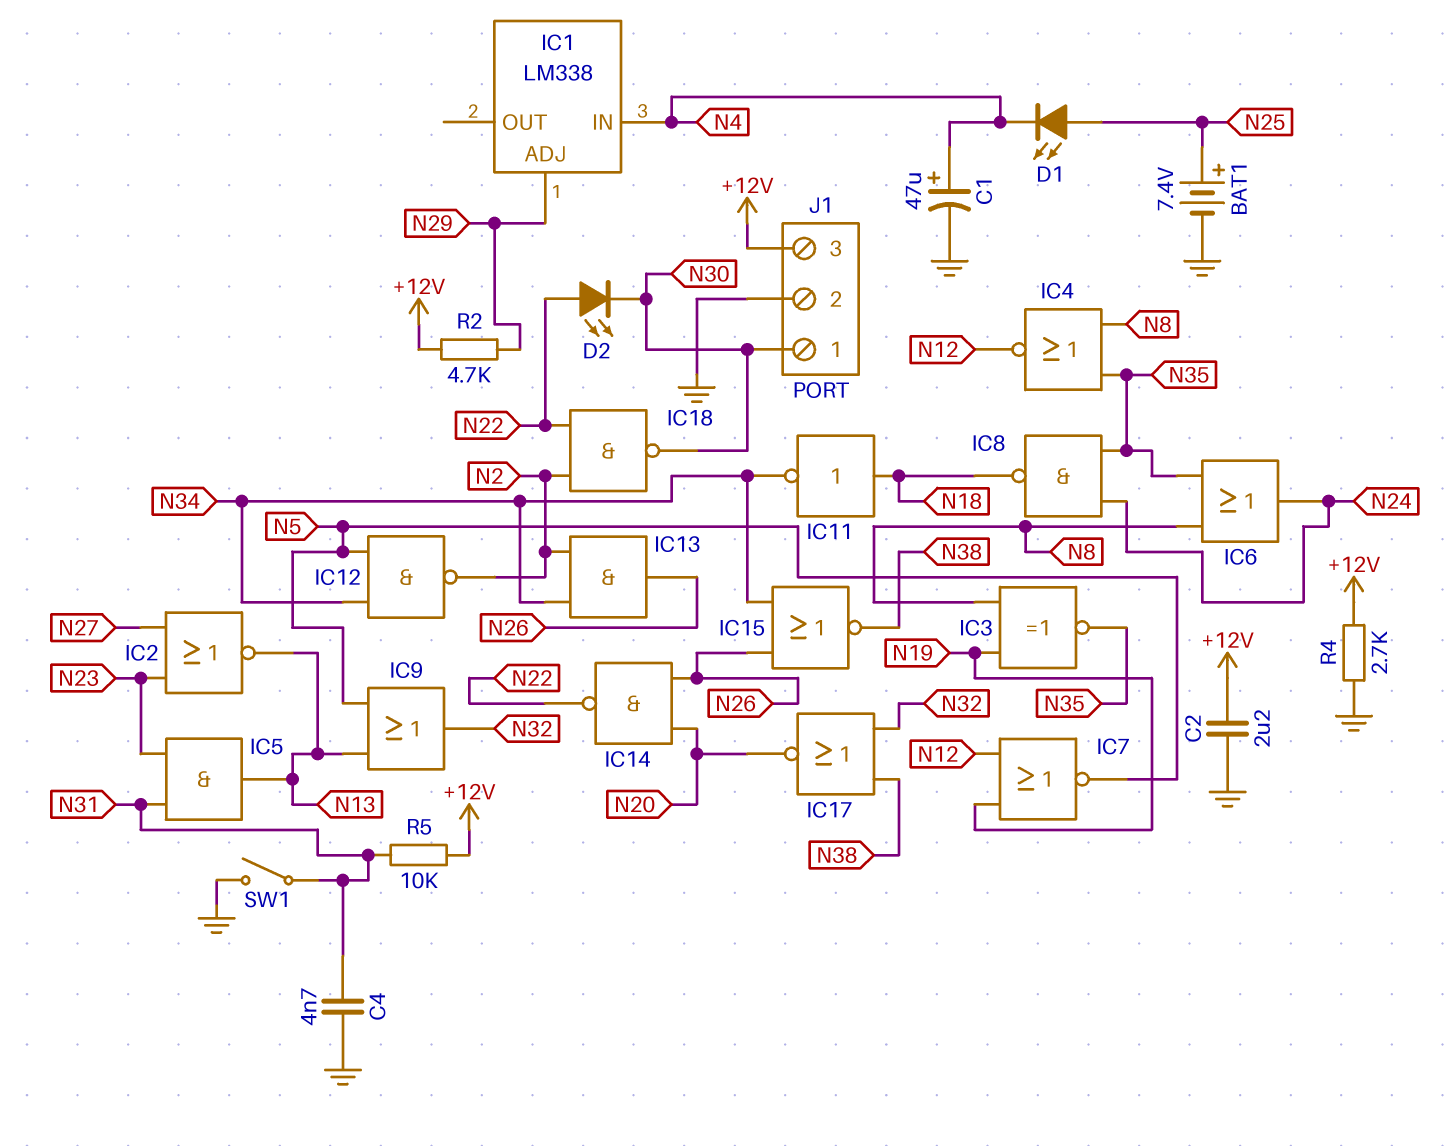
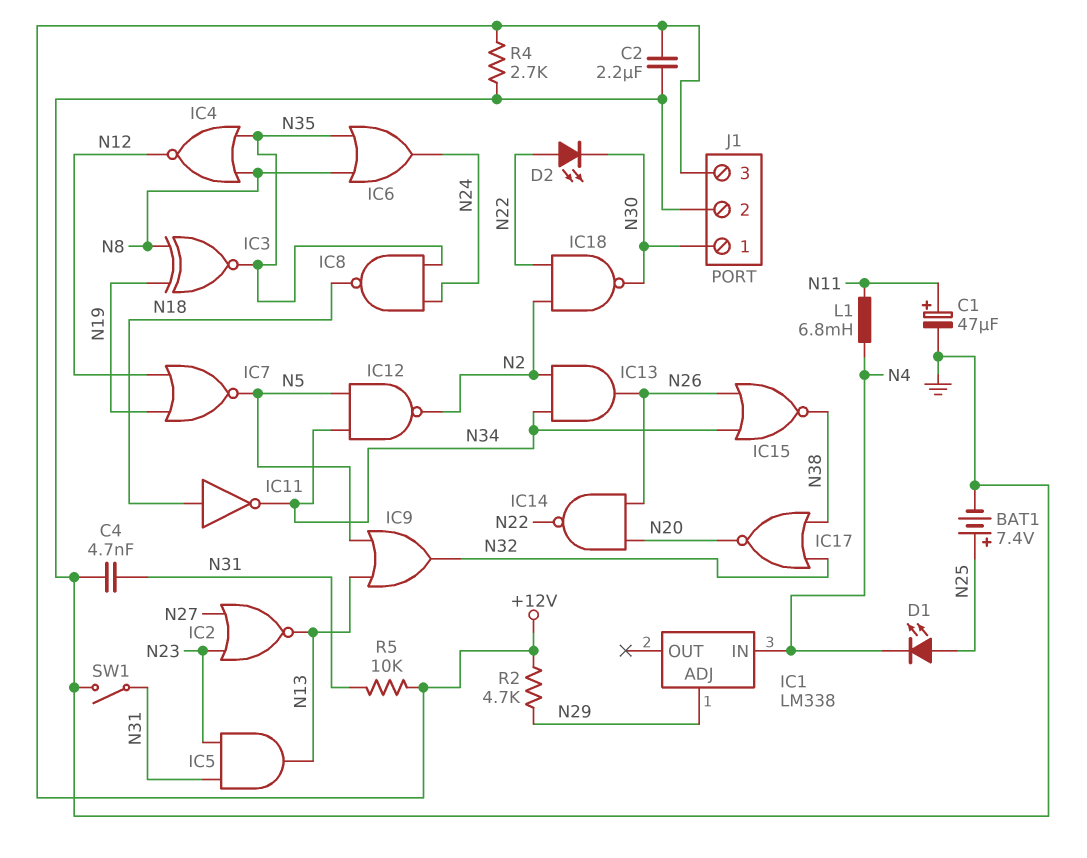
C1: 47uF (plus N4, minus GND) -> 47uF (plus N11, minus GND)
L1: none -> 6.8mH (N4, N11)

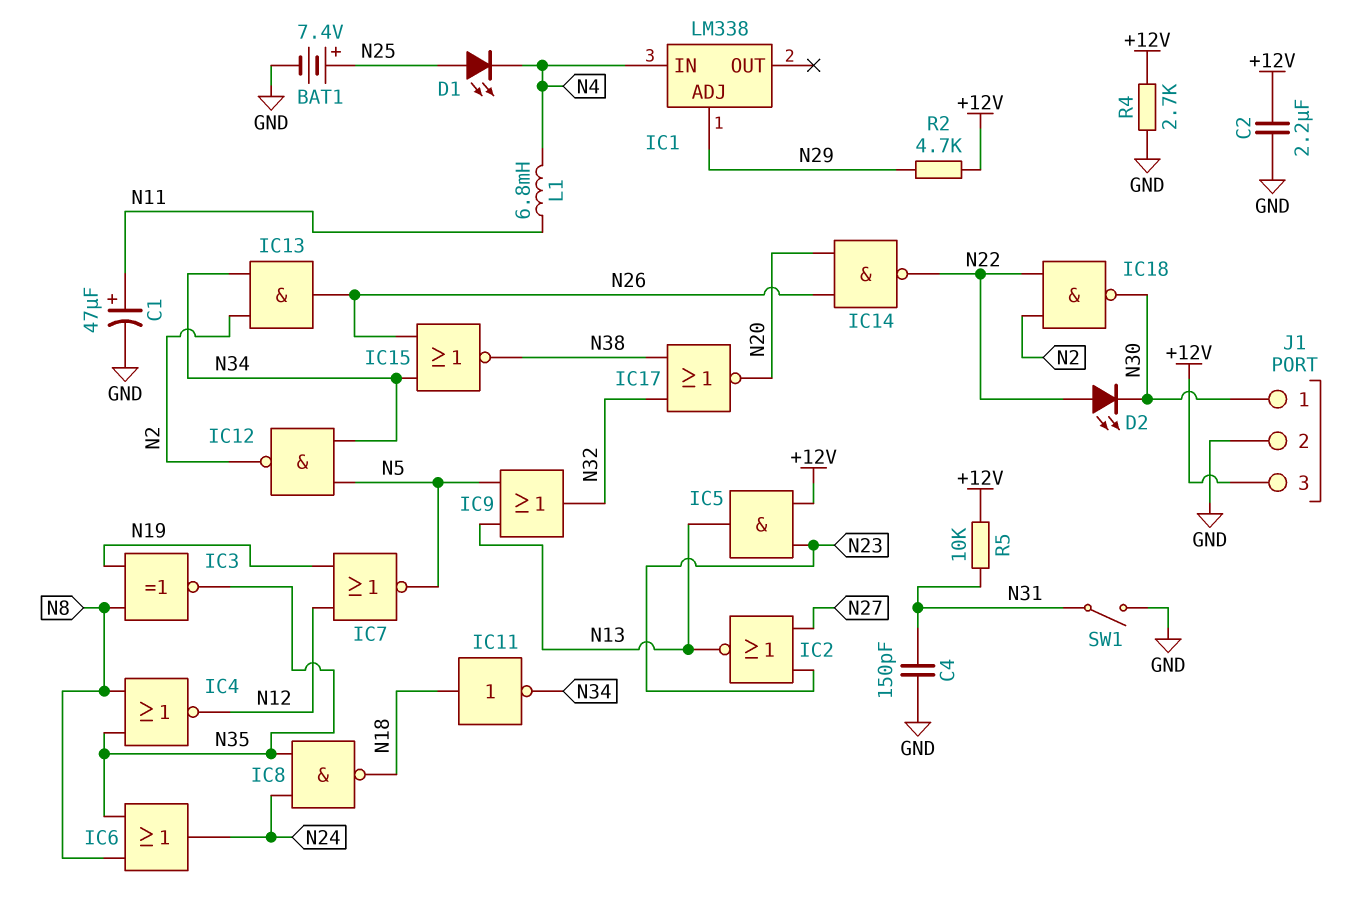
C4: 4.7nF (GND, N31) -> 150pF (GND, N31)
IC5: AND (in N23, in N31, out N13) -> AND (in +12V, in N23, out N13)

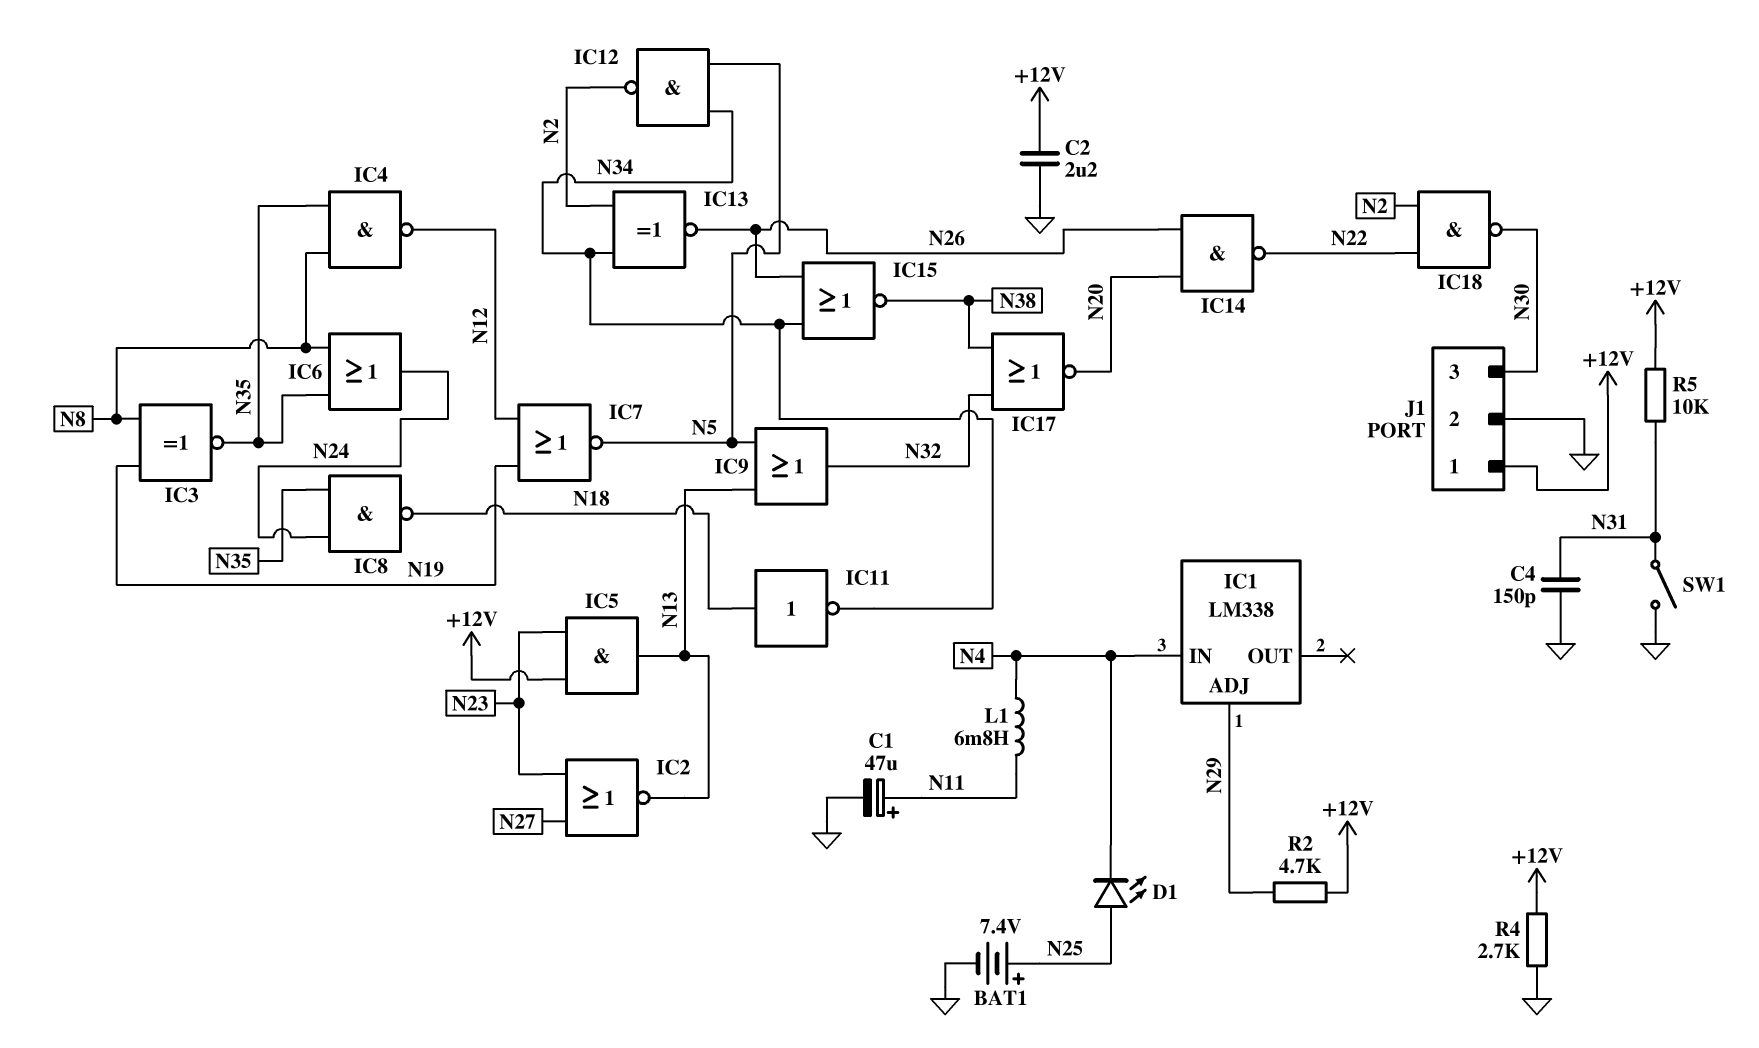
D2: LED (A N22, K N30) -> none
IC4: NOR (in N8, in N35, out N12) -> NAND (in N8, in N35, out N12)
IC13: AND (in N2, in N34, out N26) -> XNOR (in N2, in N34, out N26)
J1 pin 1: N30 -> +12V
J1 pin 3: +12V -> N30

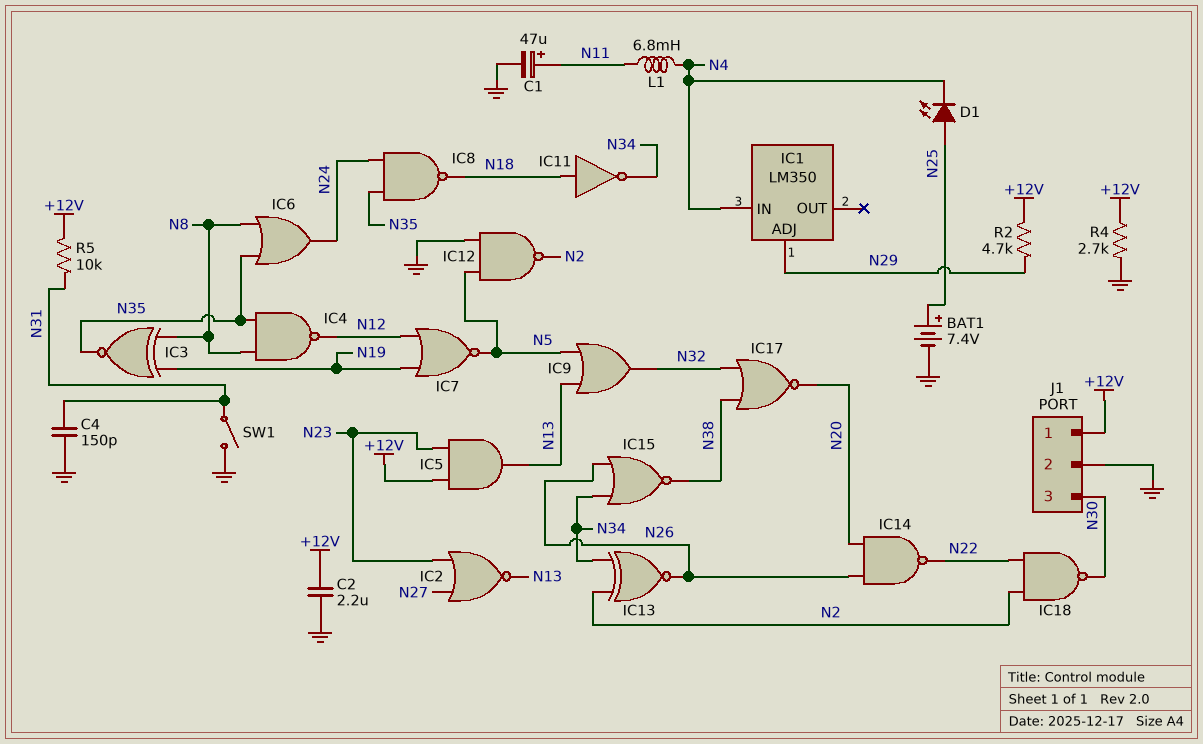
IC1: LM338 -> LM350
IC12: NAND (in N5, in N34, out N2) -> NAND (in GND, in N5, out N2)

